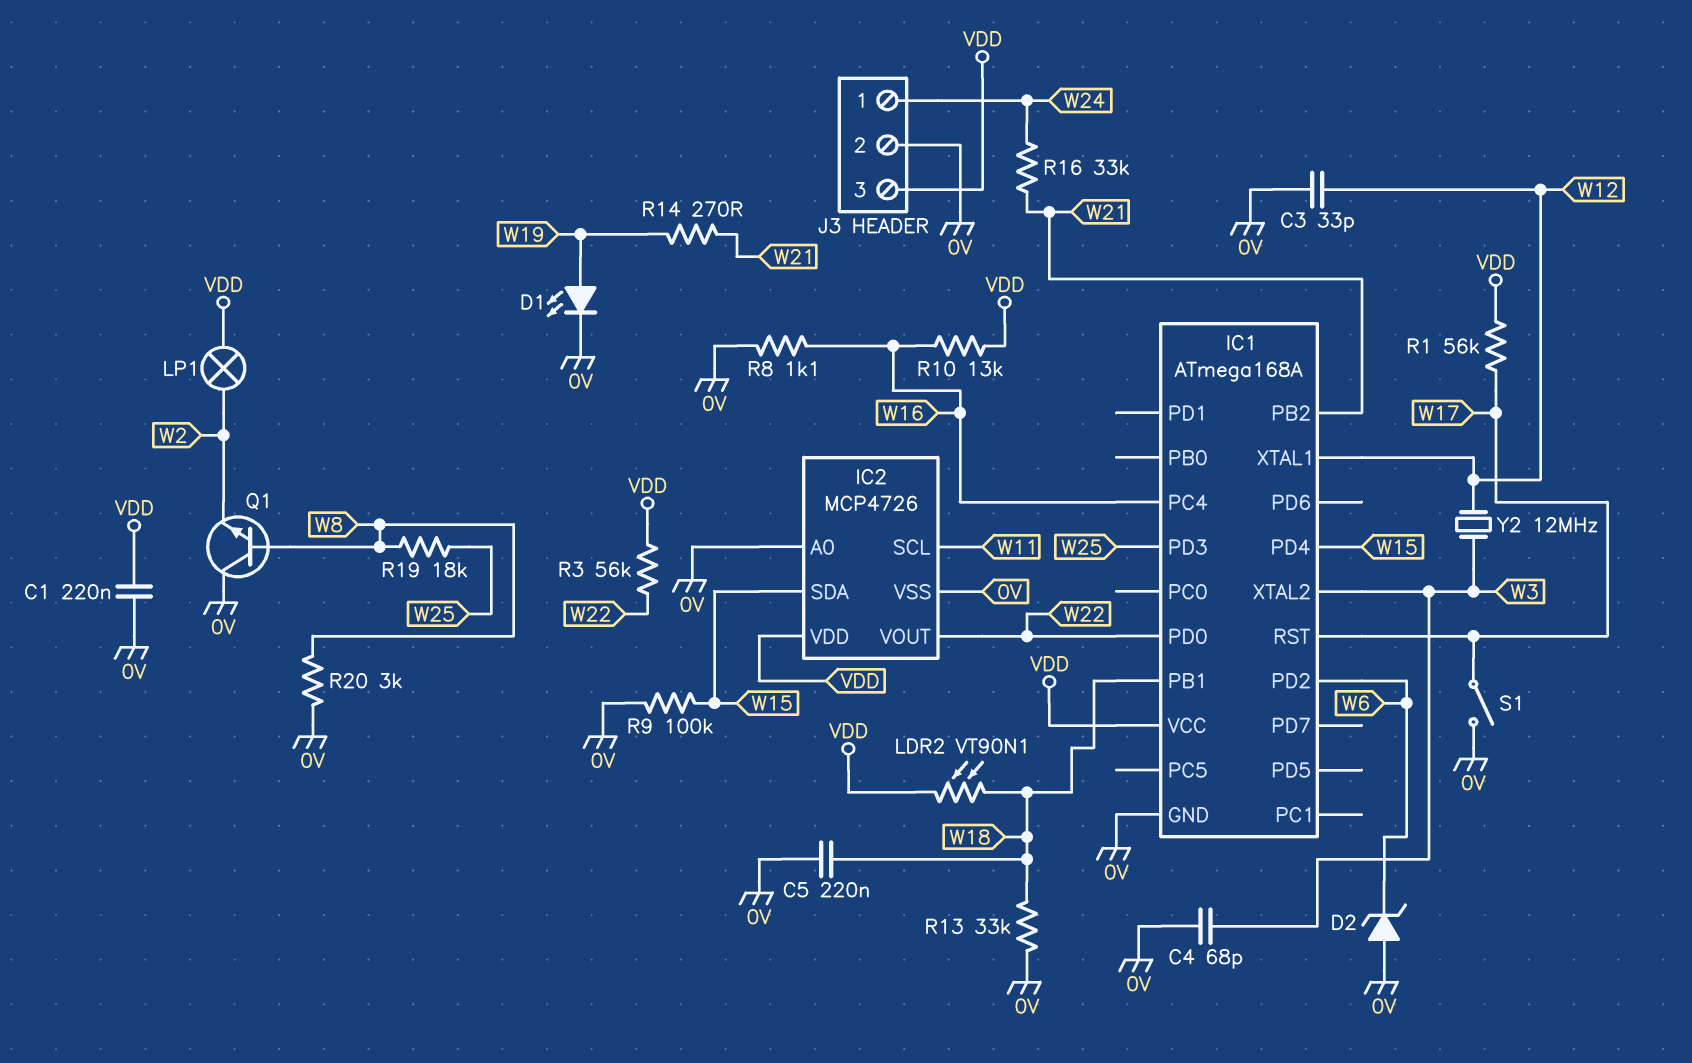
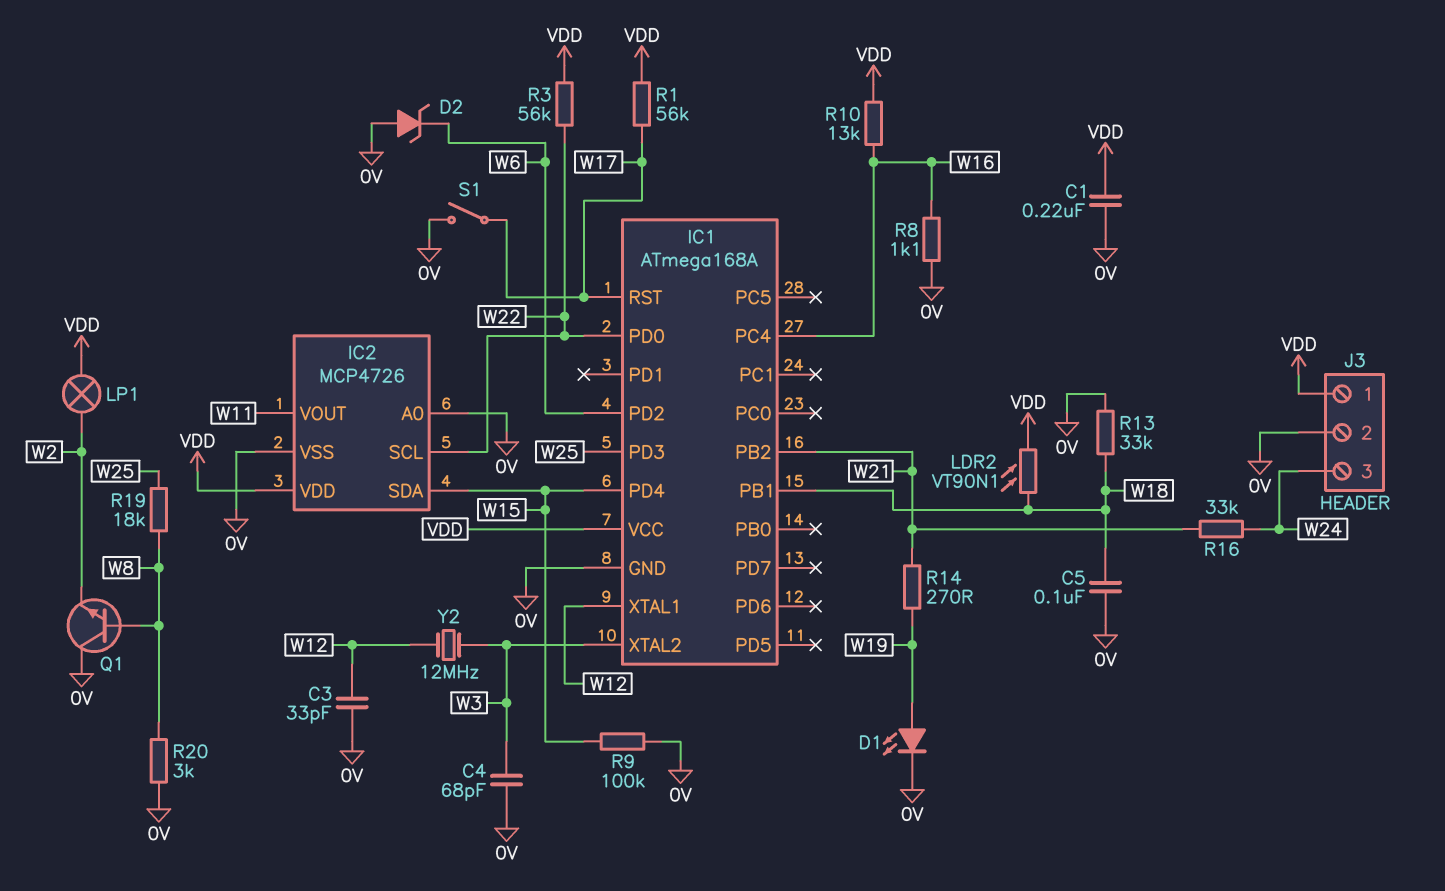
C5: 220nF (0V, W18) -> 100nF (0V, W18)
IC2 pin SCL: W11 -> W22
IC2 pin VOUT: W22 -> W11
J3 pin 1: W24 -> VDD
J3 pin 3: VDD -> W24

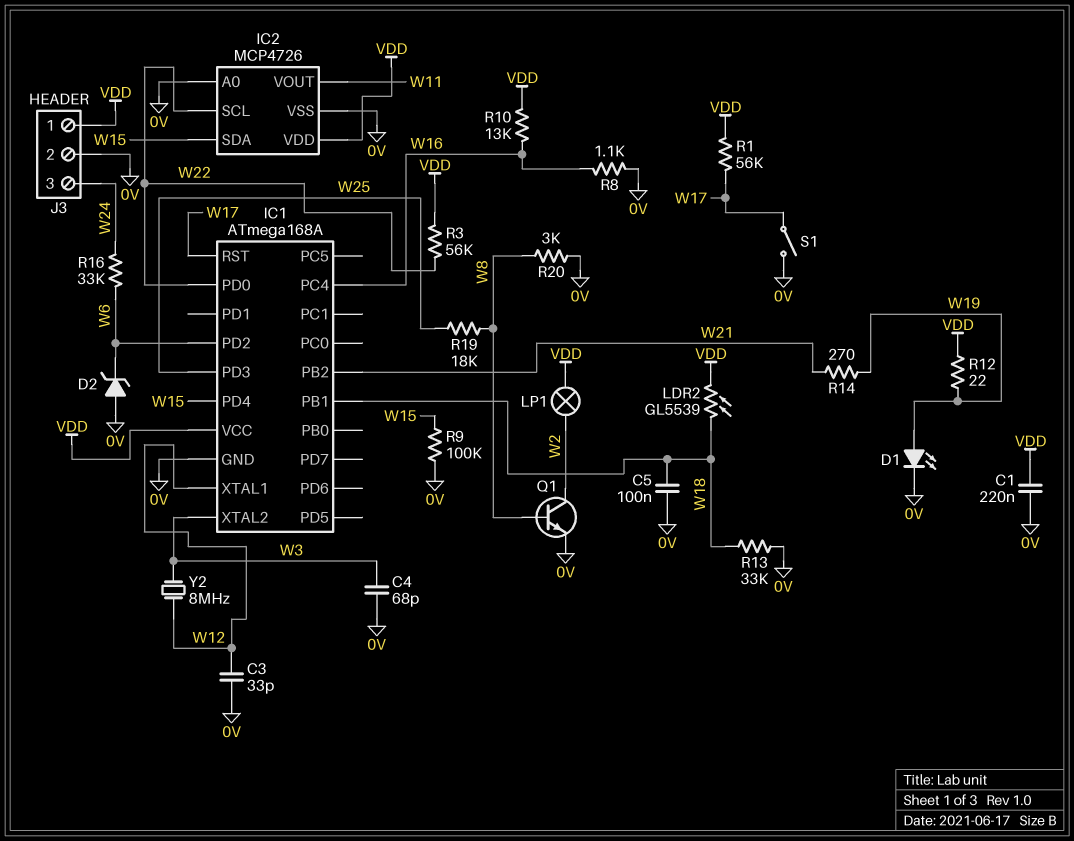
LDR2: VT90N1 (VDD, W18) -> GL5539 (VDD, W18)
Q1: NPN (B W8, C 0V, E W2) -> NPN (B W8, C W2, E 0V)
R12: none -> 22 (VDD, W19)
R16: 33k (W21, W24) -> 33k (W6, W24)
Y2: 12MHz (W3, W12) -> 8MHz (W3, W12)

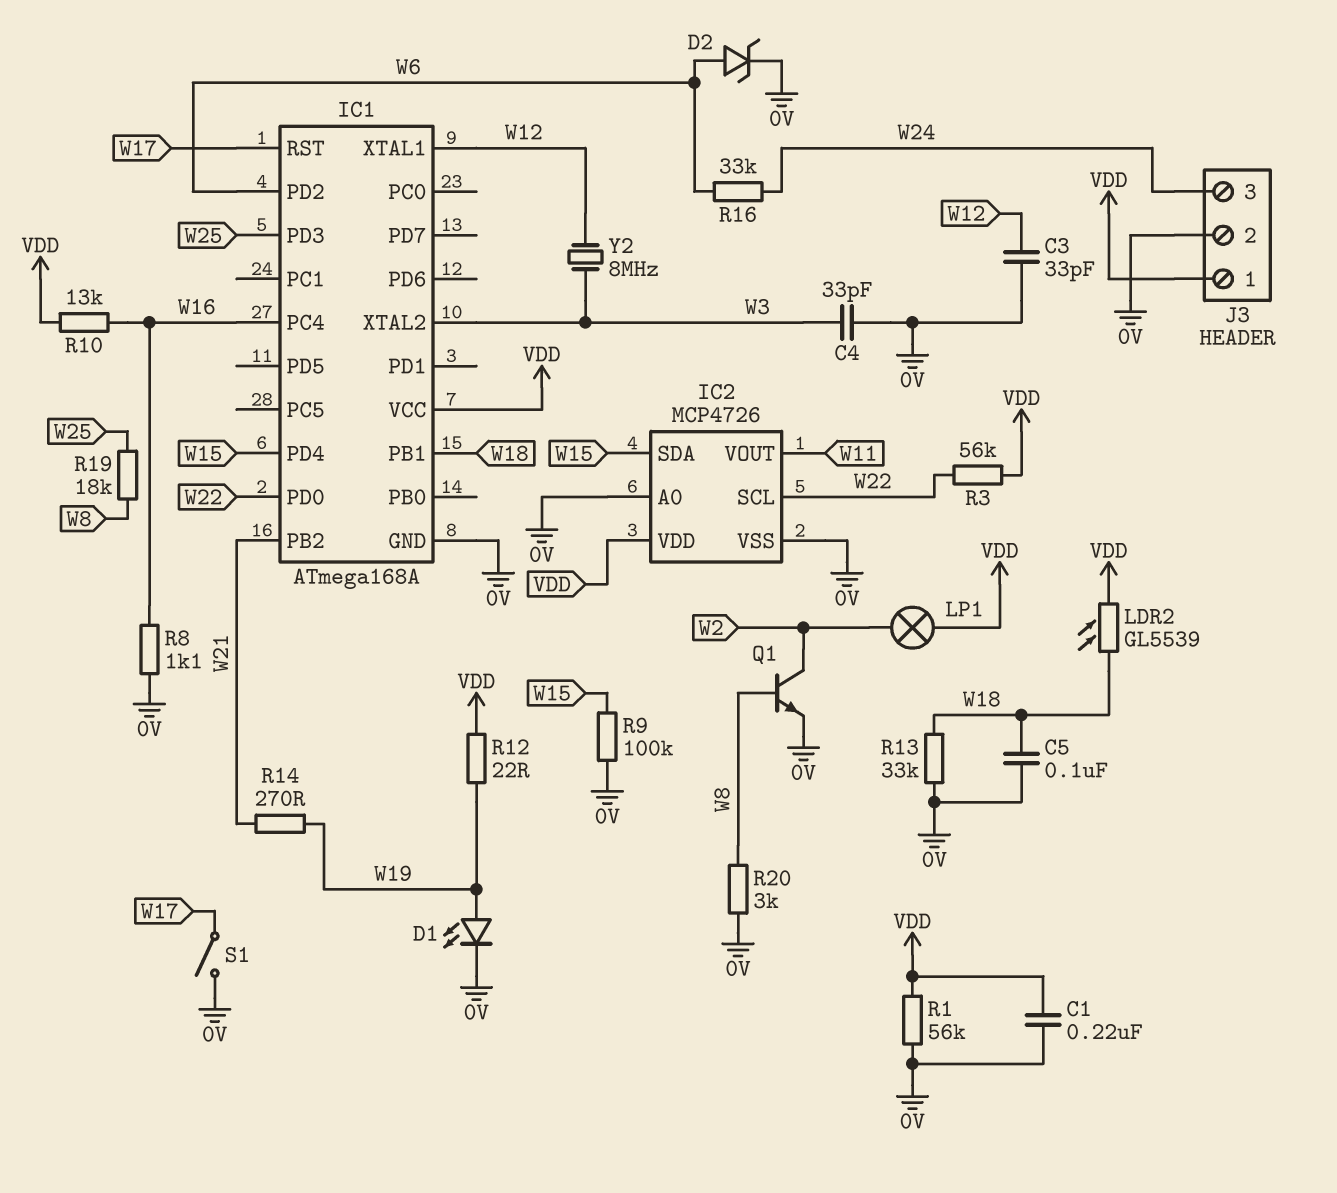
C4: 68pF (0V, W3) -> 33pF (0V, W3)
D2: zener (A 0V, K W6) -> zener (A W6, K 0V)
R1: 56k (VDD, W17) -> 56k (0V, VDD)

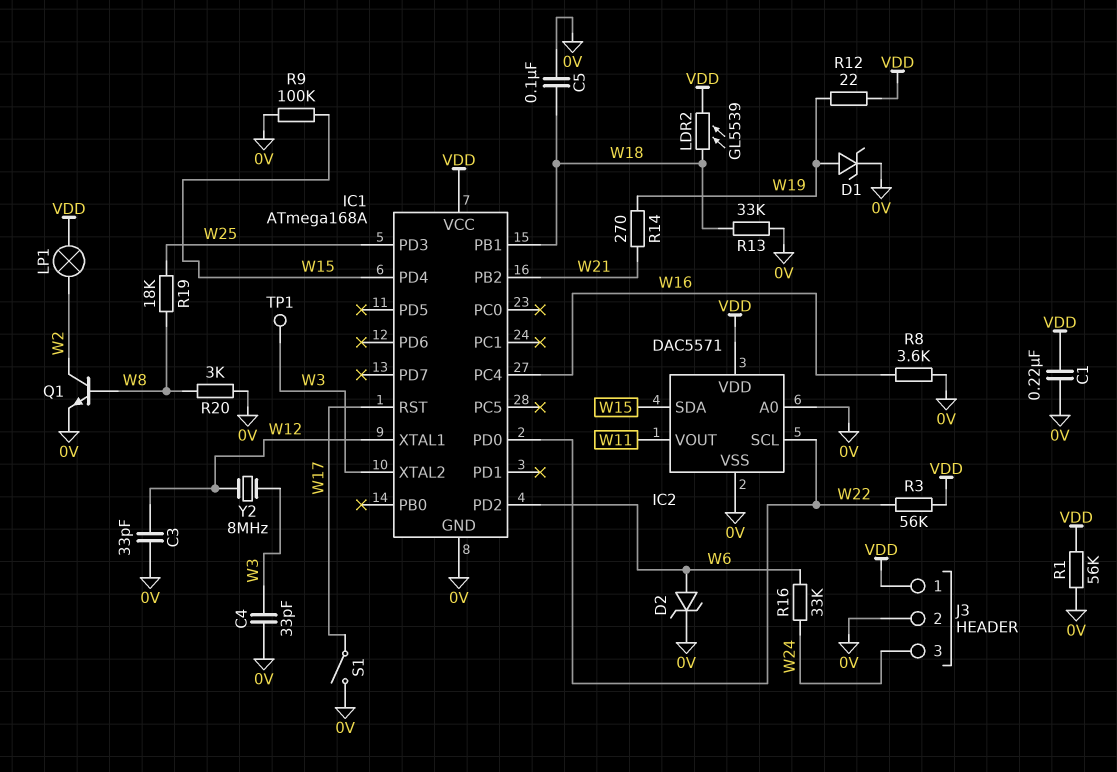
D1: LED (A W19, K 0V) -> zener (A W19, K 0V)
IC2: MCP4726 -> DAC5571
R8: 1.1k (0V, W16) -> 3.6k (0V, W16)
R10: 13k (VDD, W16) -> none
TP1: none -> test point (W3)

